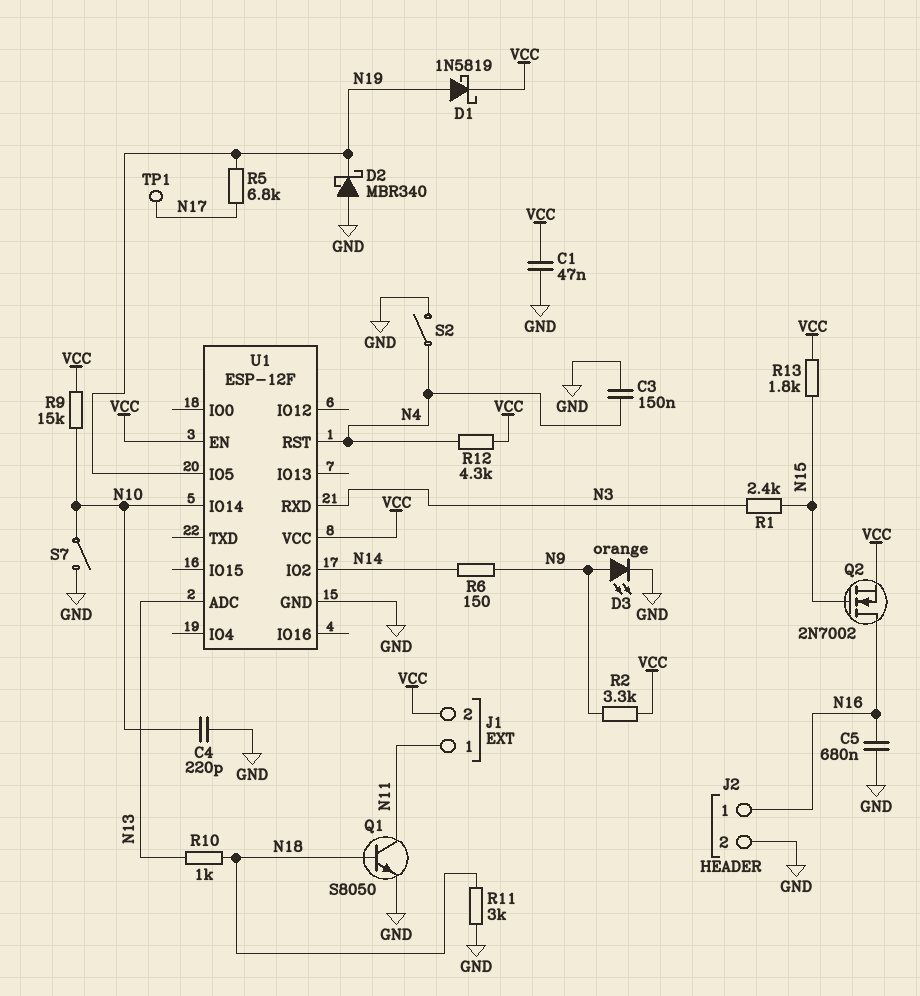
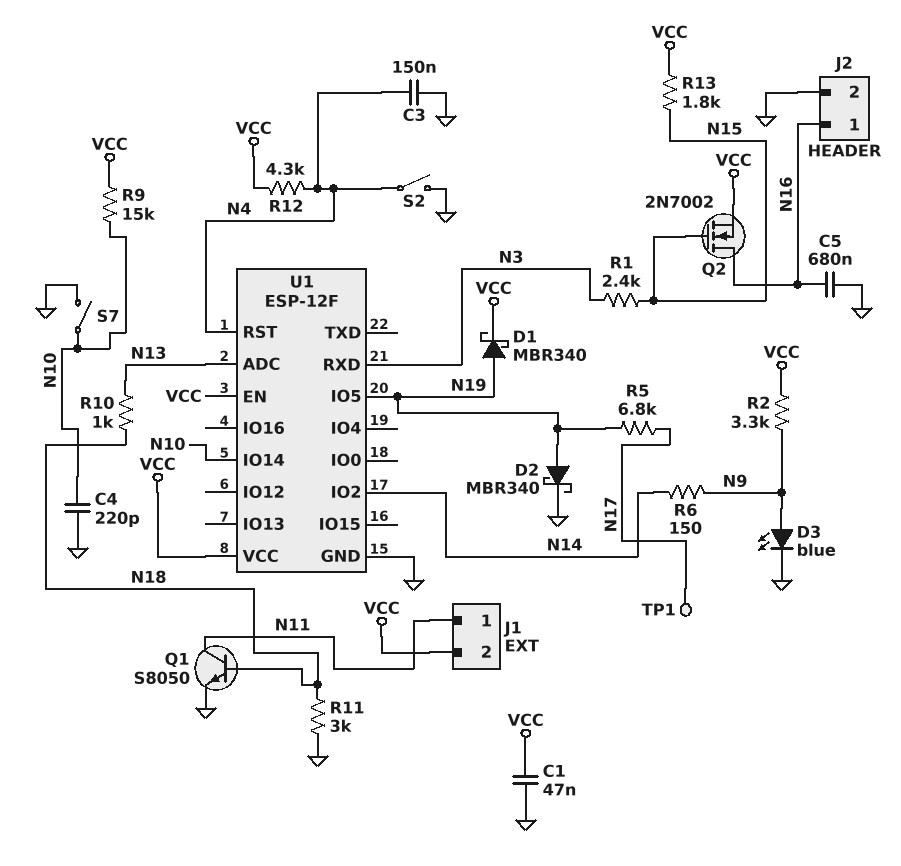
D1: schottky 1N5819 (A N19, K VCC) -> schottky MBR340 (A N19, K VCC)
D2: schottky MBR340 (A GND, K N19) -> schottky MBR340 (A N19, K GND)
D3: LED orange (A N9, K GND) -> LED blue (A N9, K GND)

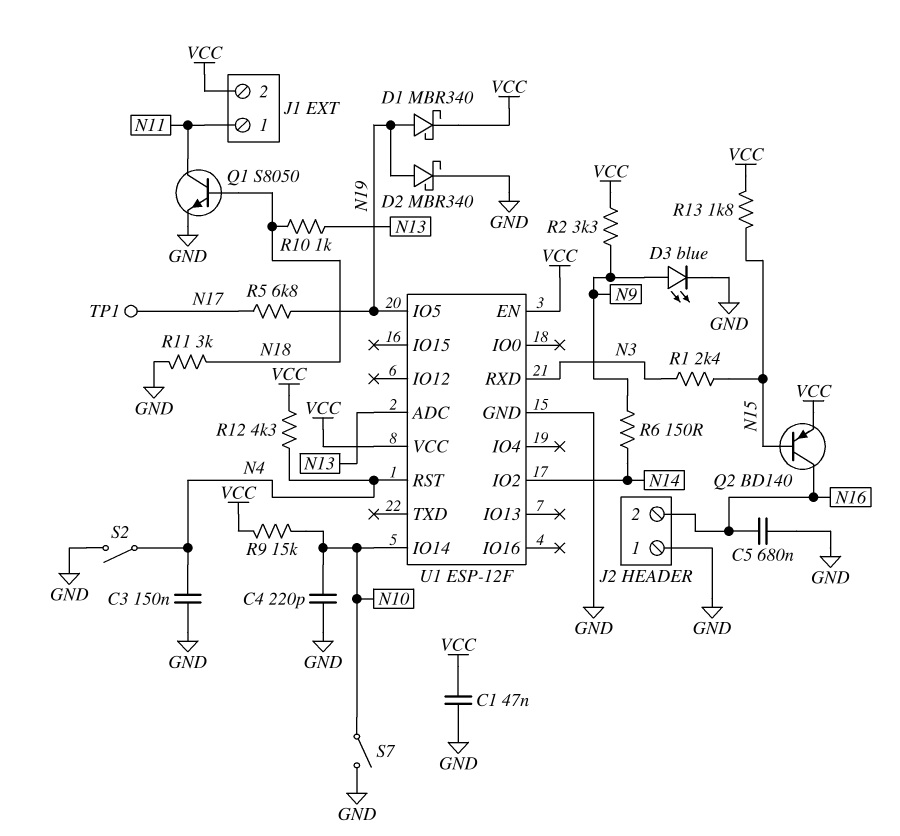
J2 pin 1: N16 -> GND
J2 pin 2: GND -> N16
Q2: NMOS 2N7002 (G N15, D N16, S VCC) -> PNP BD140 (B N15, C N16, E VCC)

